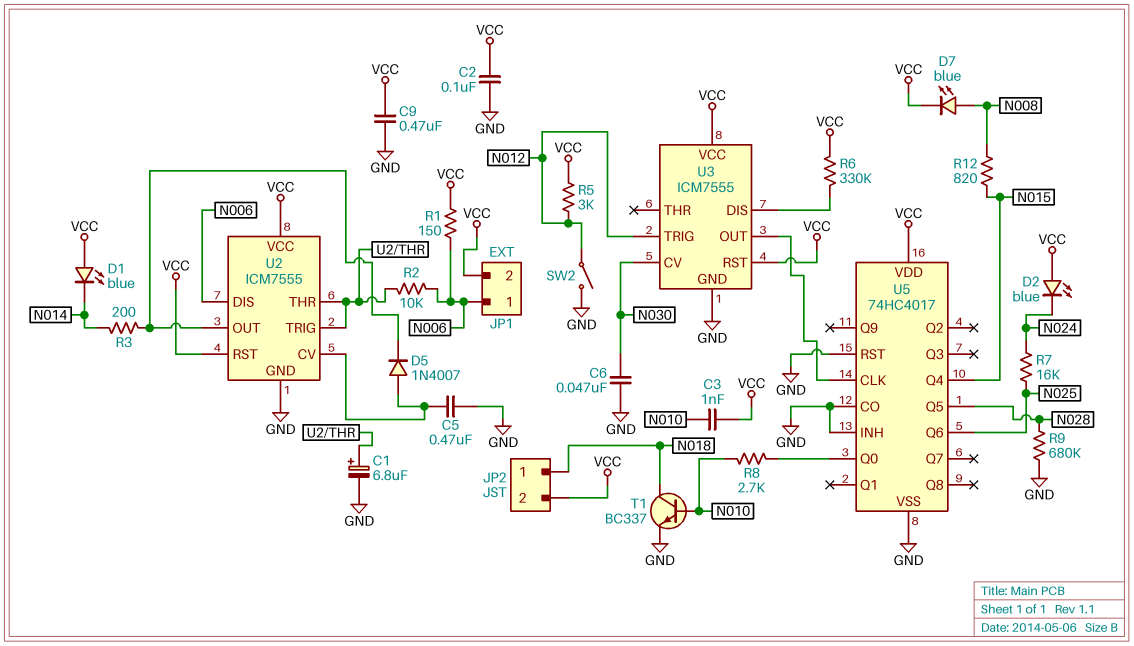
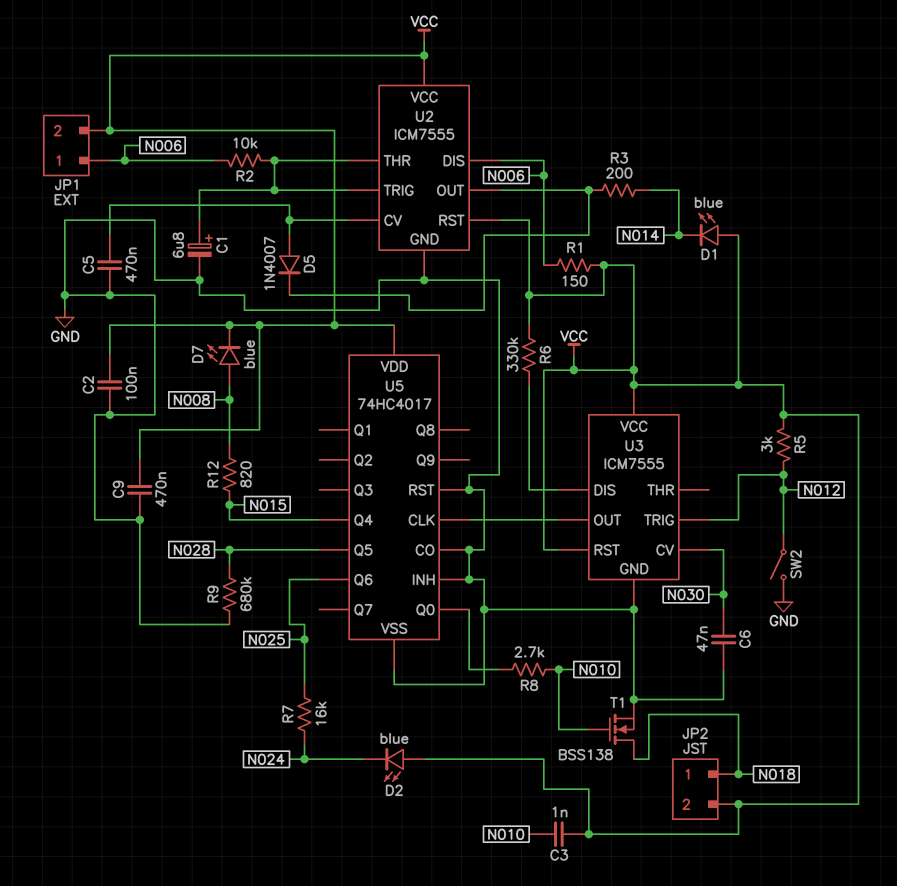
T1: NPN BC337 (B N010, C N018, E GND) -> NMOS BSS138 (G N010, D N018, S GND)

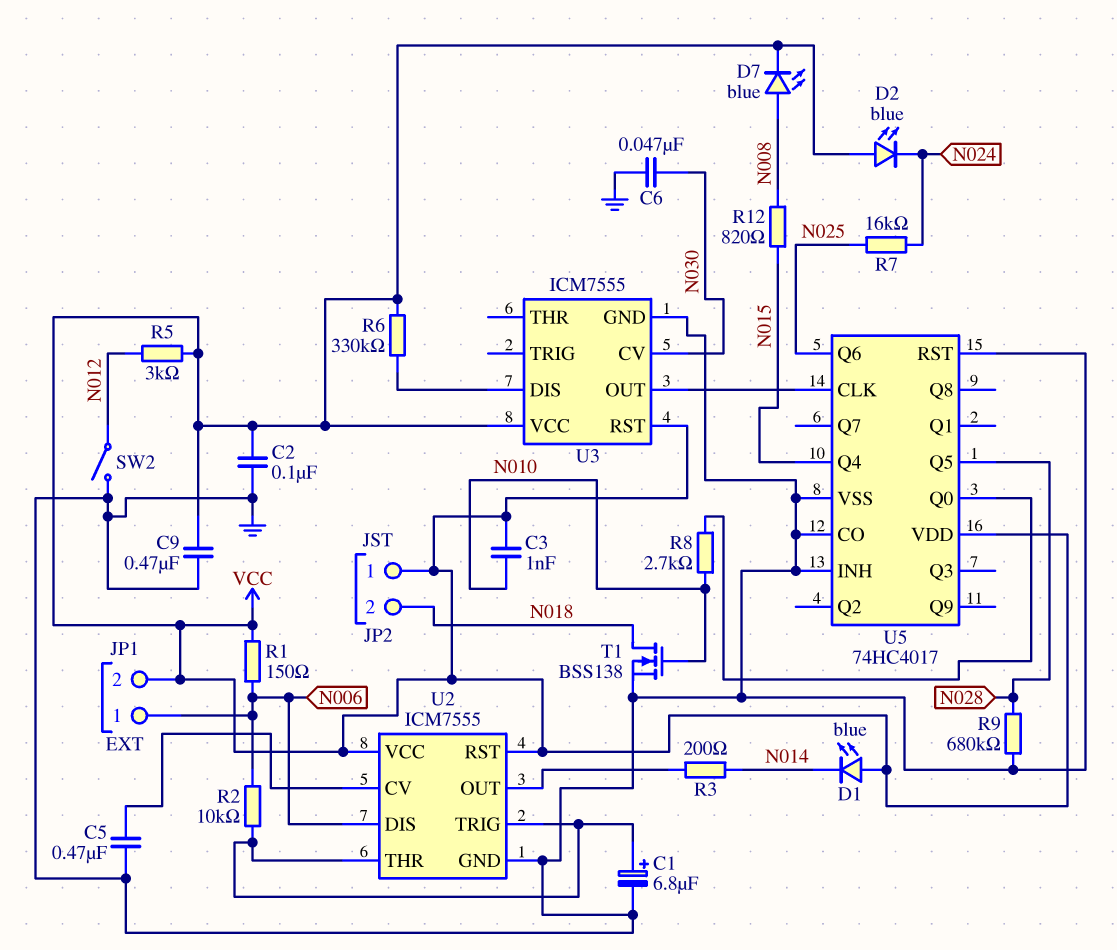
D5: diode 1N4007 (A U2/CV, K U2/OUT) -> none
JP2 pin 1: N018 -> VCC
JP2 pin 2: VCC -> N018
U3 pin TRIG: N012 -> none

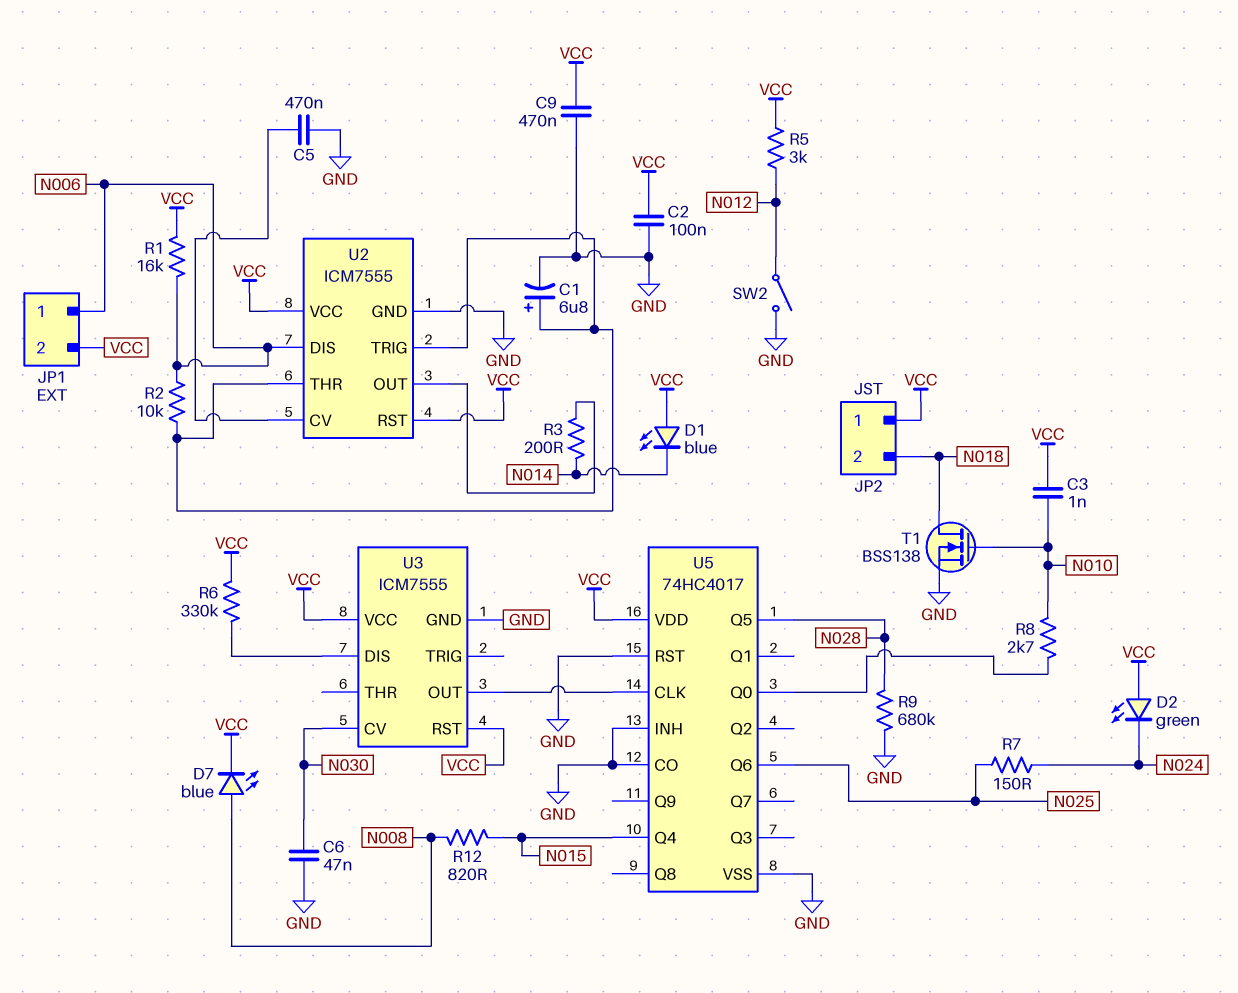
D2: LED blue (A VCC, K N024) -> LED green (A VCC, K N024)
R1: 150 (N006, VCC) -> 16k (N006, VCC)
R7: 16k (N024, N025) -> 150 (N024, N025)

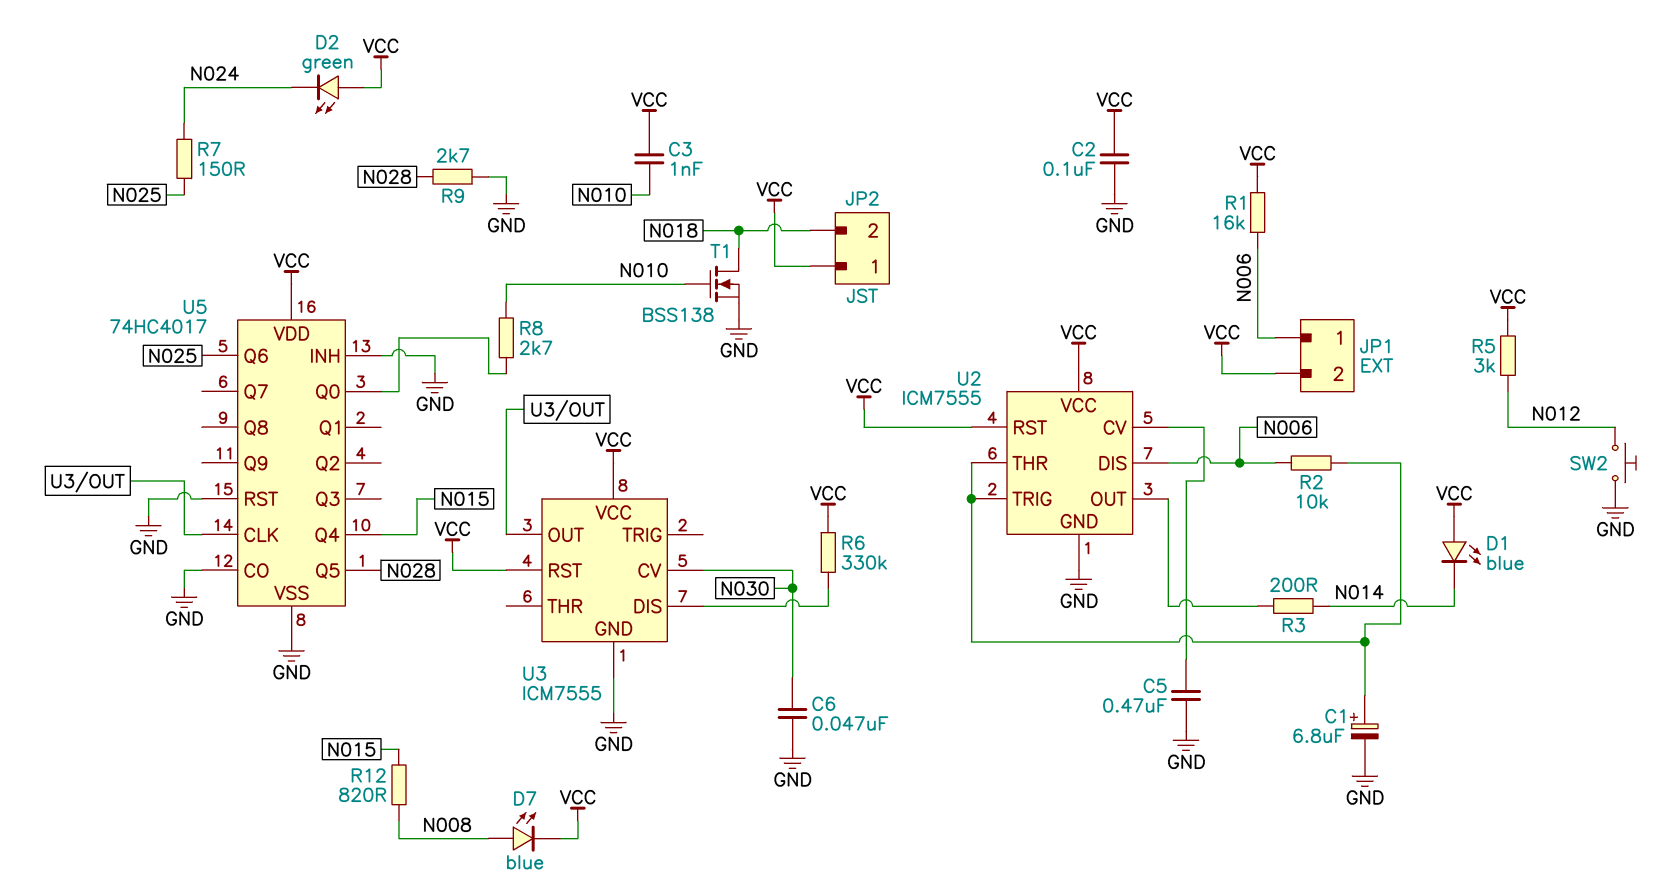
C9: 470nF (GND, VCC) -> none
R9: 680k (GND, N028) -> 2.7k (GND, N028)
SW2: switch (GND, N012) -> button (GND, N012)

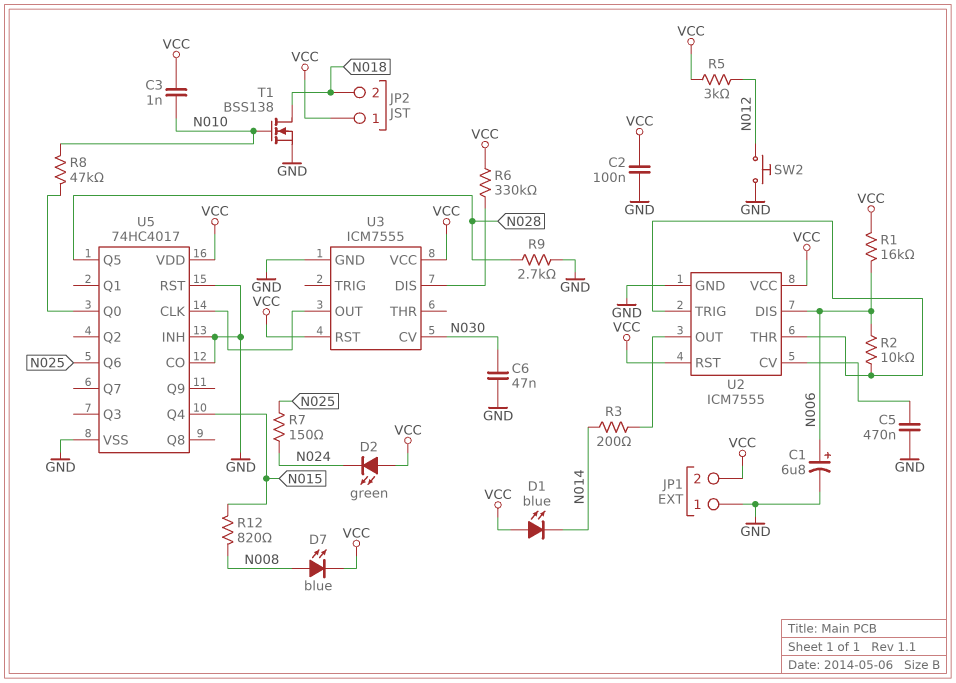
C1: 6.8uF (plus U2/THR, minus GND) -> 6.8uF (plus N006, minus GND)
JP1 pin 1: N006 -> GND
R8: 2.7k (N010, U5/Q0) -> 47k (N010, U5/Q0)

